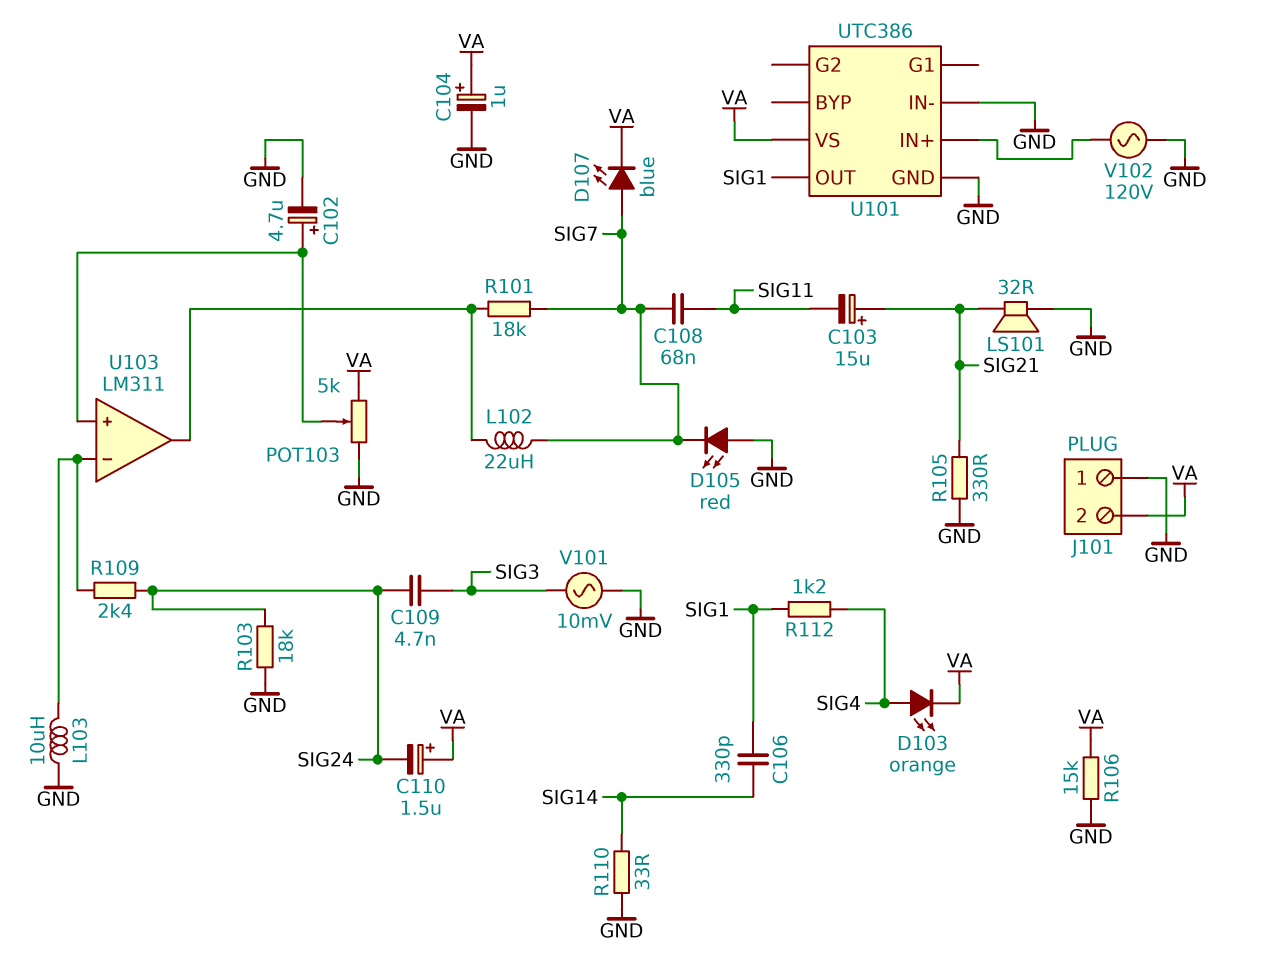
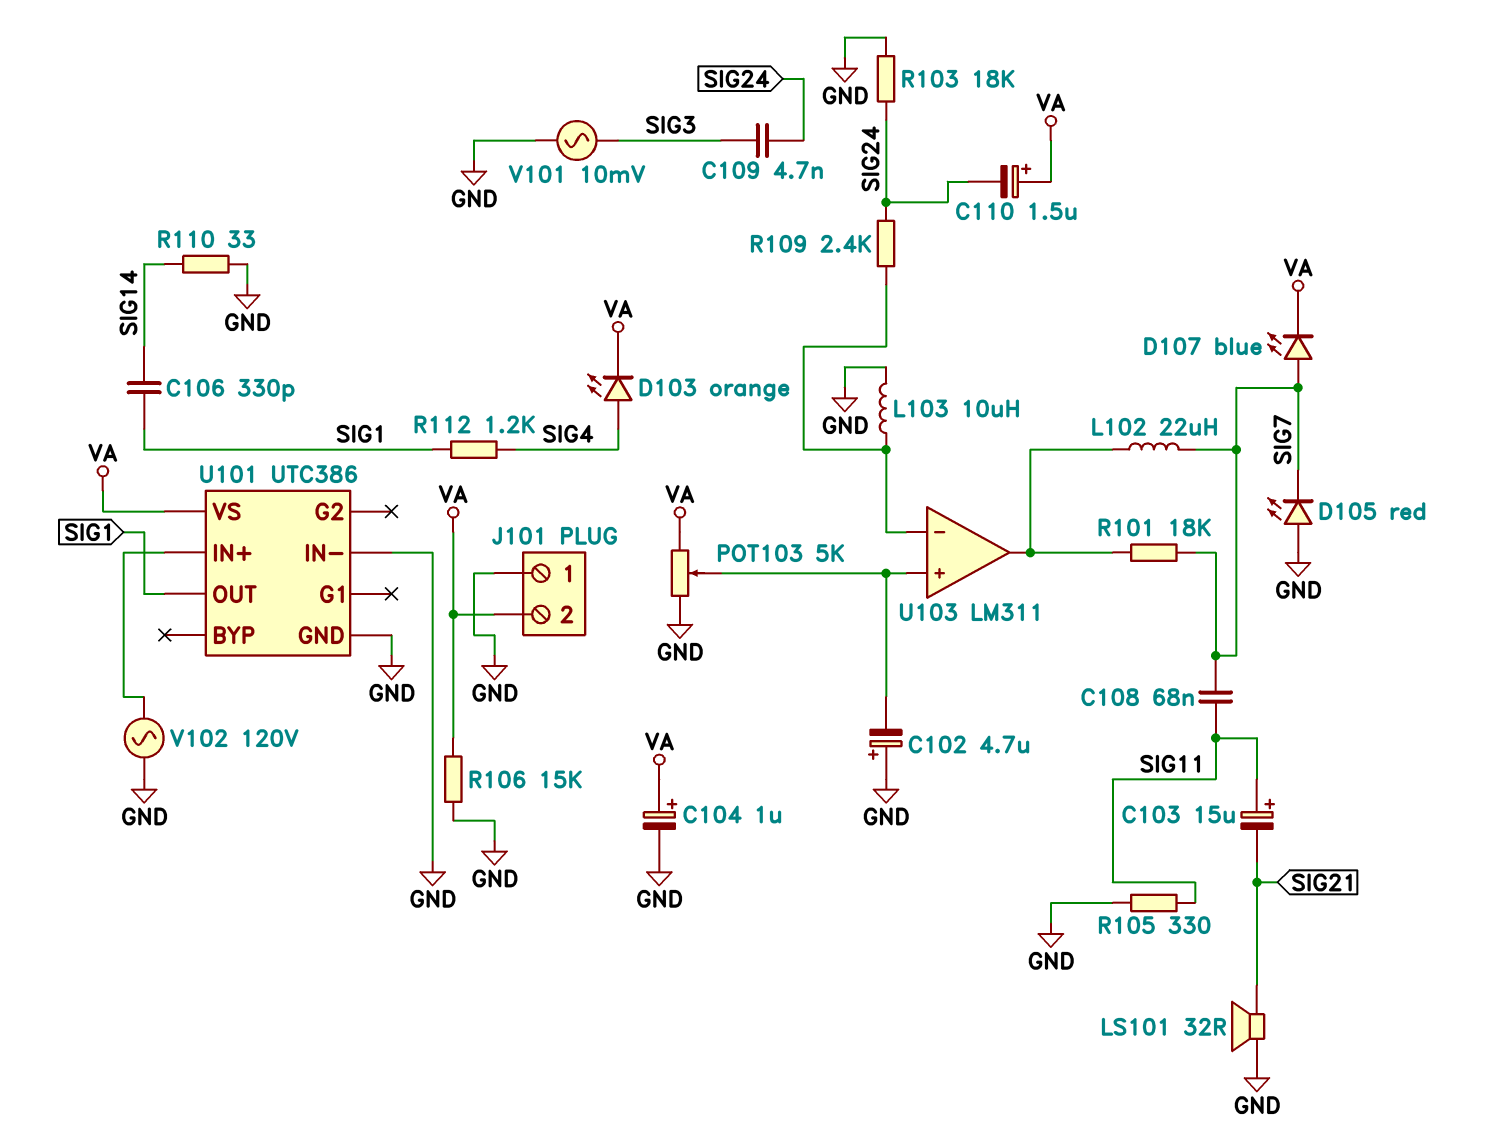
C102: 4.7uF (plus U103/in+, minus GND) -> 4.7uF (plus GND, minus U103/in+)
C103: 15uF (plus SIG21, minus SIG11) -> 15uF (plus SIG11, minus SIG21)
R105: 330 (GND, SIG21) -> 330 (GND, SIG11)

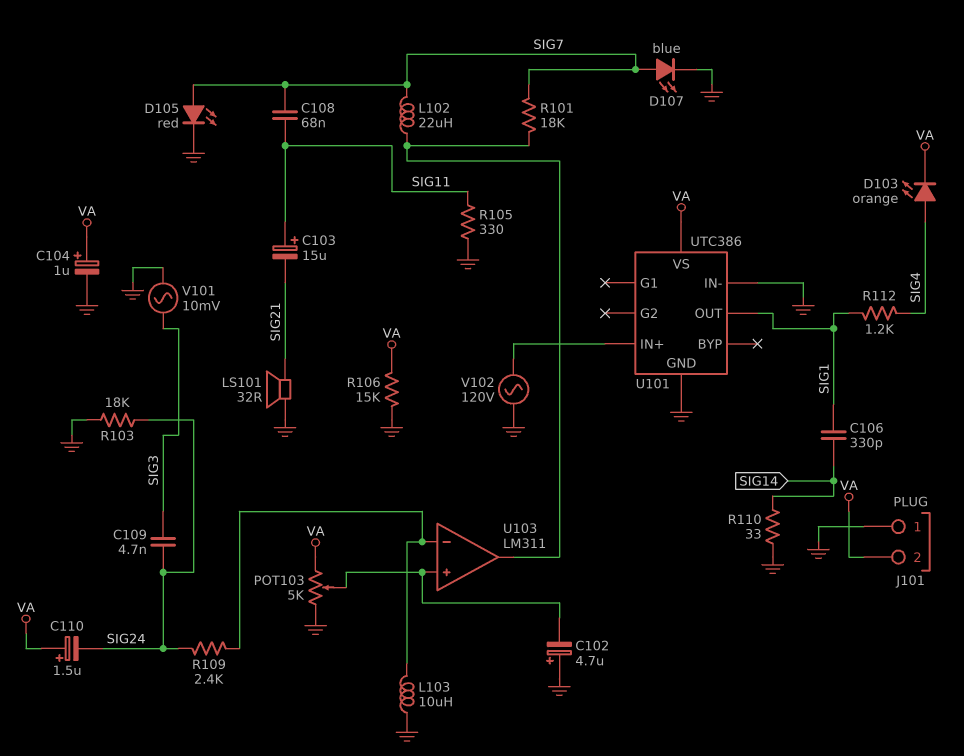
D105: LED red (A GND, K SIG7) -> LED red (A SIG7, K GND)
D107: LED blue (A SIG7, K VA) -> LED blue (A SIG7, K GND)

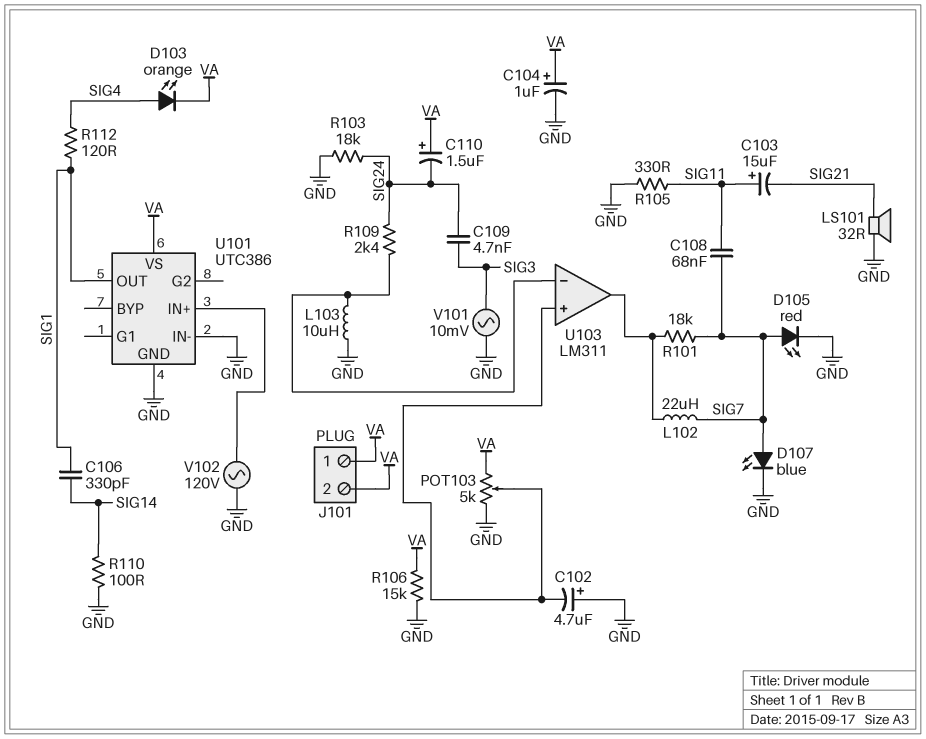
J101 pin 1: GND -> VA
R110: 33 (GND, SIG14) -> 100 (GND, SIG14)
R112: 1.2k (SIG1, SIG4) -> 120 (SIG1, SIG4)

